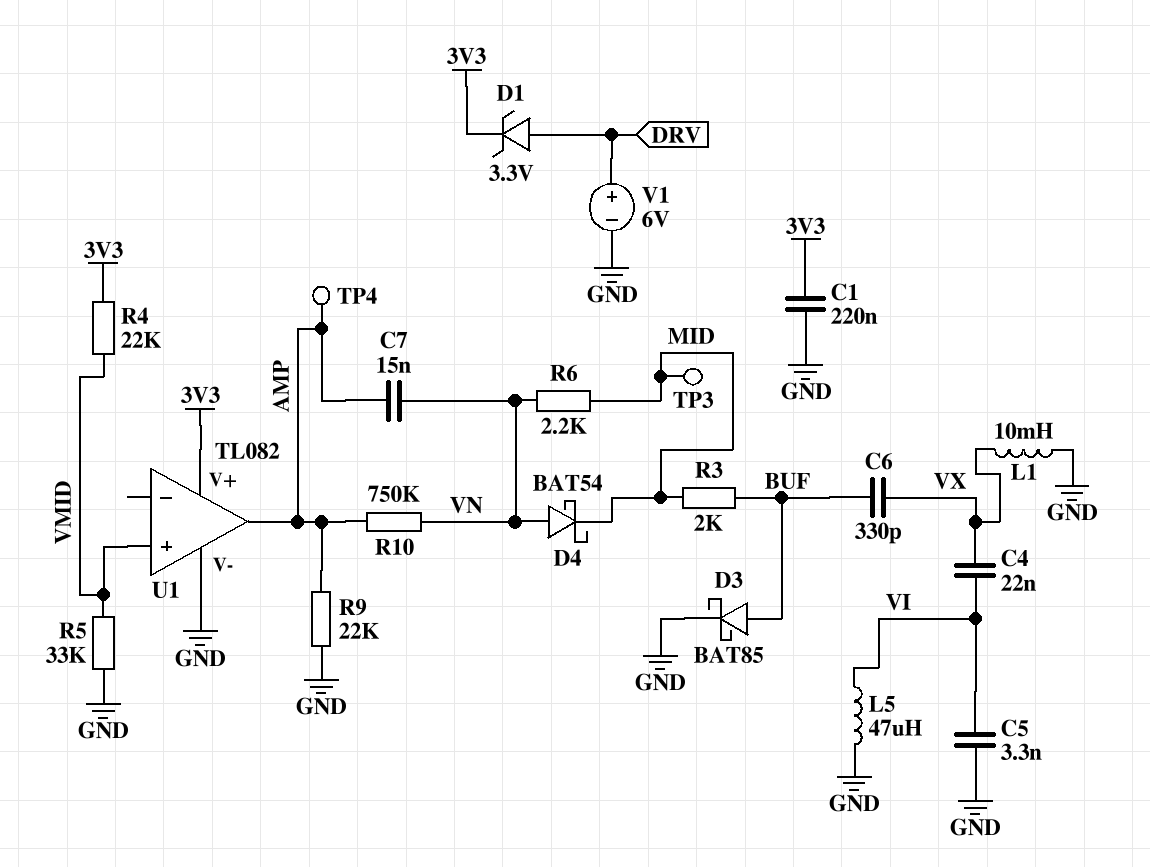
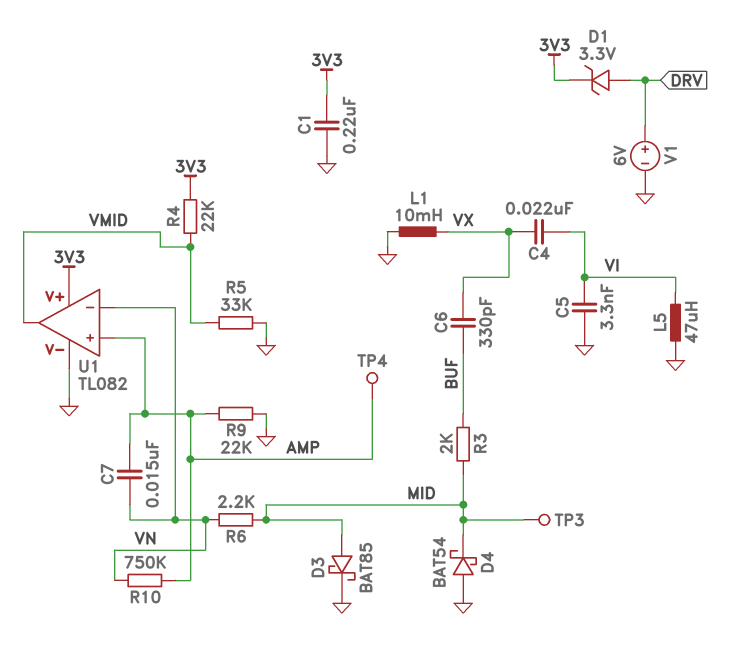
D3: schottky BAT85 (A BUF, K GND) -> schottky BAT85 (A MID, K GND)
D4: schottky BAT54 (A VN, K MID) -> schottky BAT54 (A GND, K MID)
U1 pin in+: VMID -> AMP
U1 pin in-: none -> VN
U1 pin out: AMP -> VMID

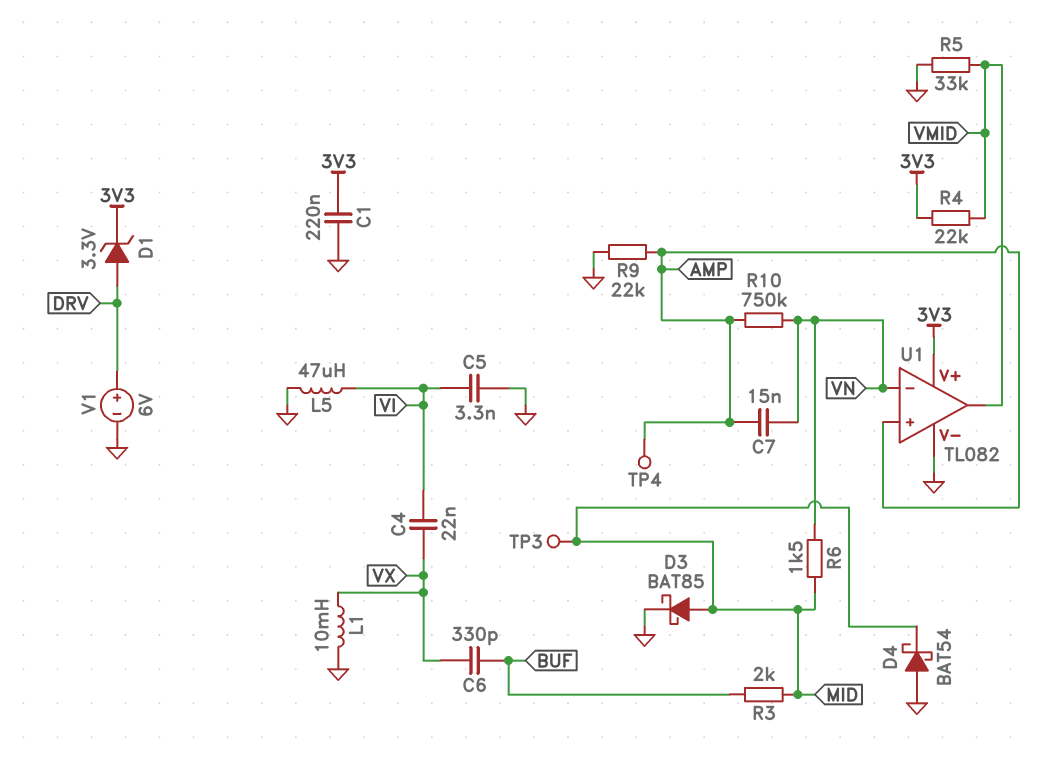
R6: 2.2k (MID, VN) -> 1.5k (MID, VN)

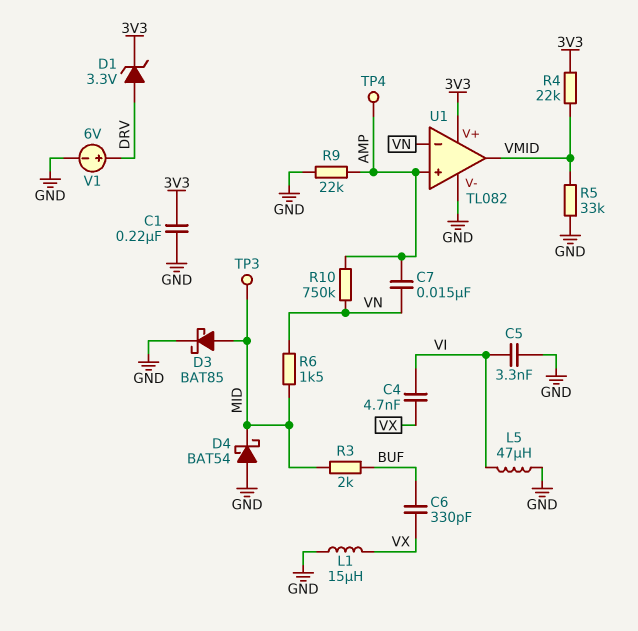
C4: 22nF (VI, VX) -> 4.7nF (VI, VX)
L1: 10mH (GND, VX) -> 15uH (GND, VX)

